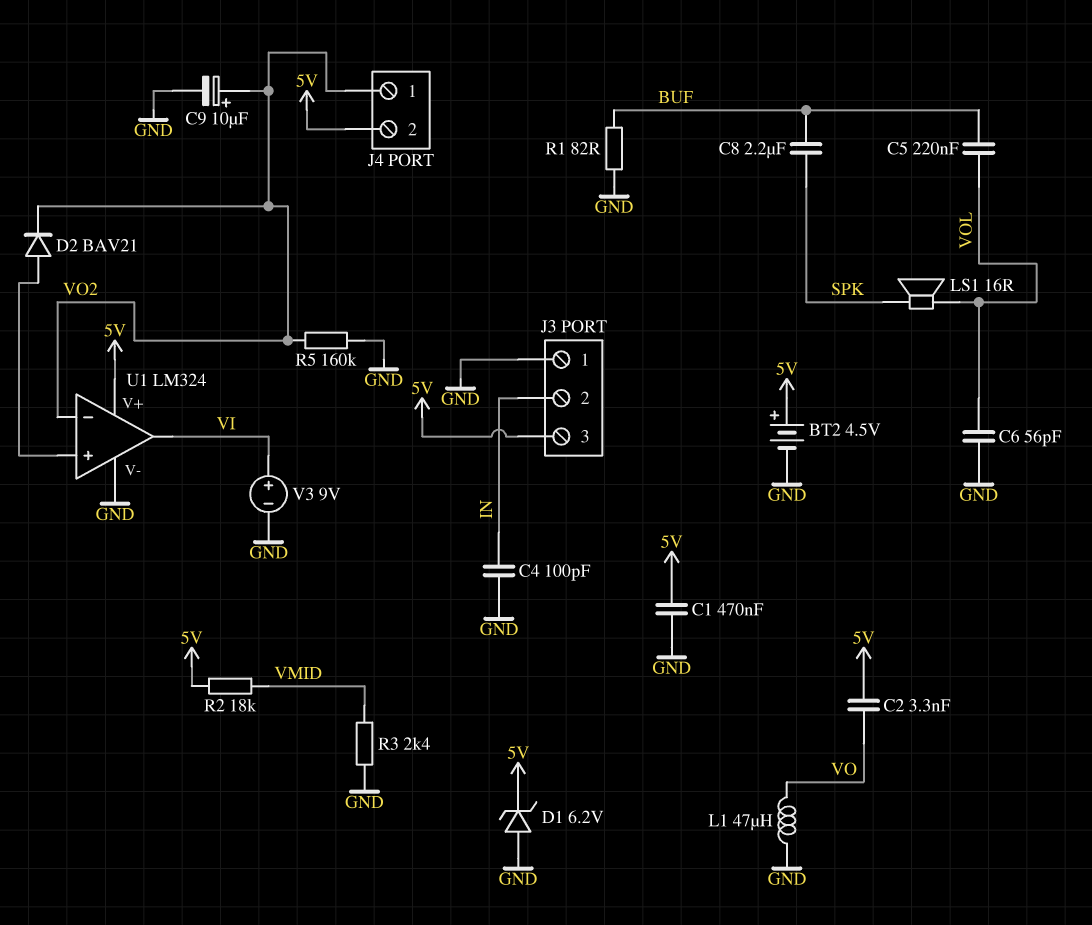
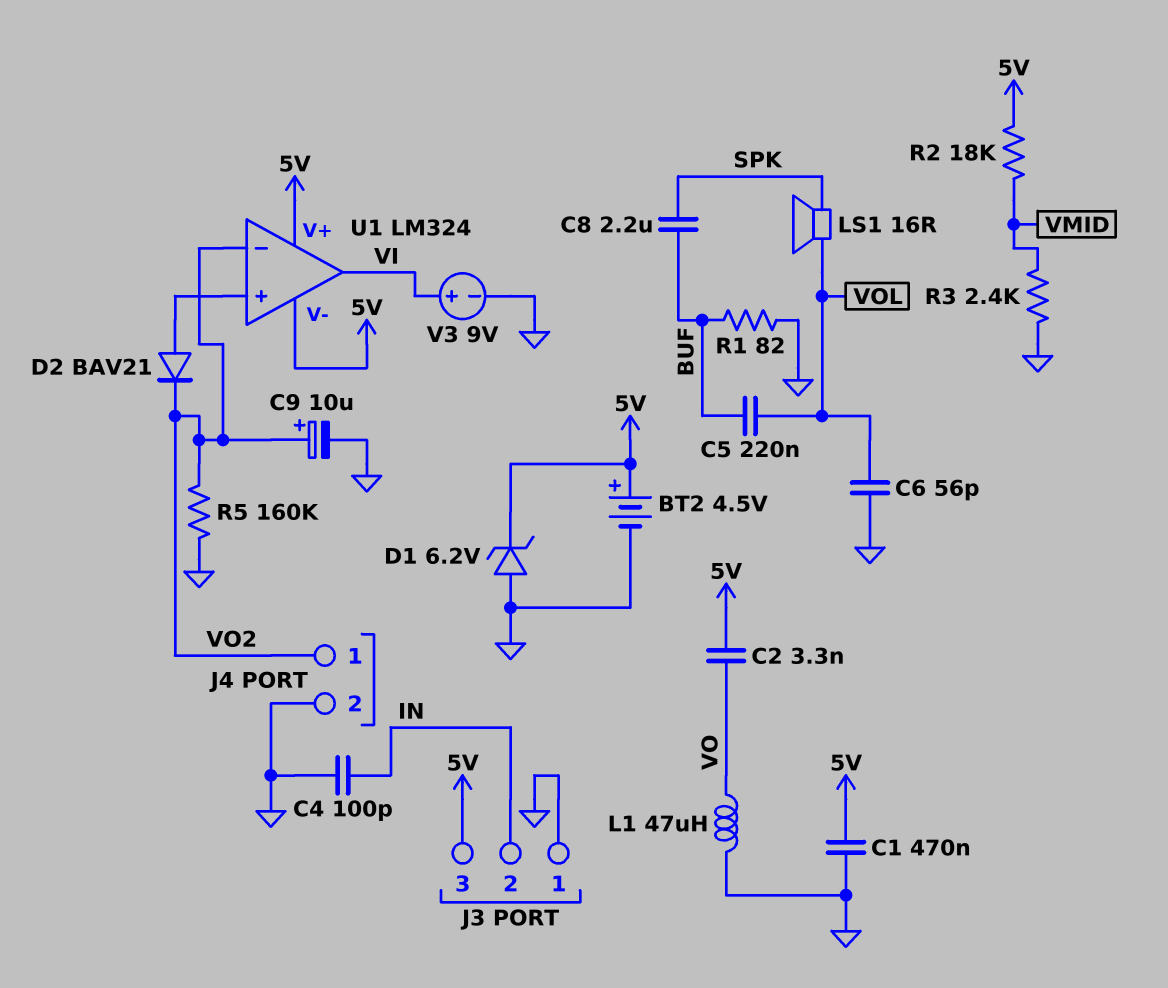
J4 pin 2: 5V -> GND
U1 pin V-: GND -> 5V

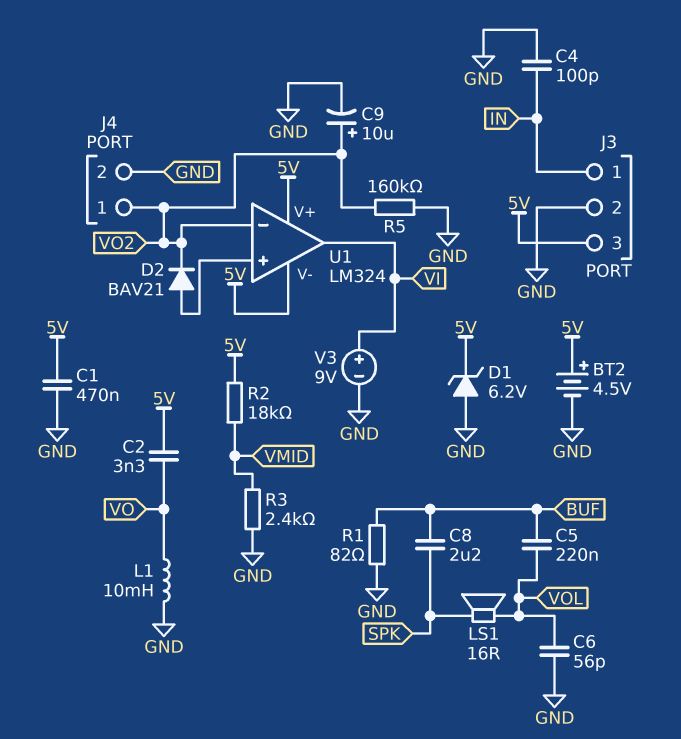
J3 pin 1: GND -> IN
J3 pin 2: IN -> GND
L1: 47uH (GND, VO) -> 10mH (GND, VO)

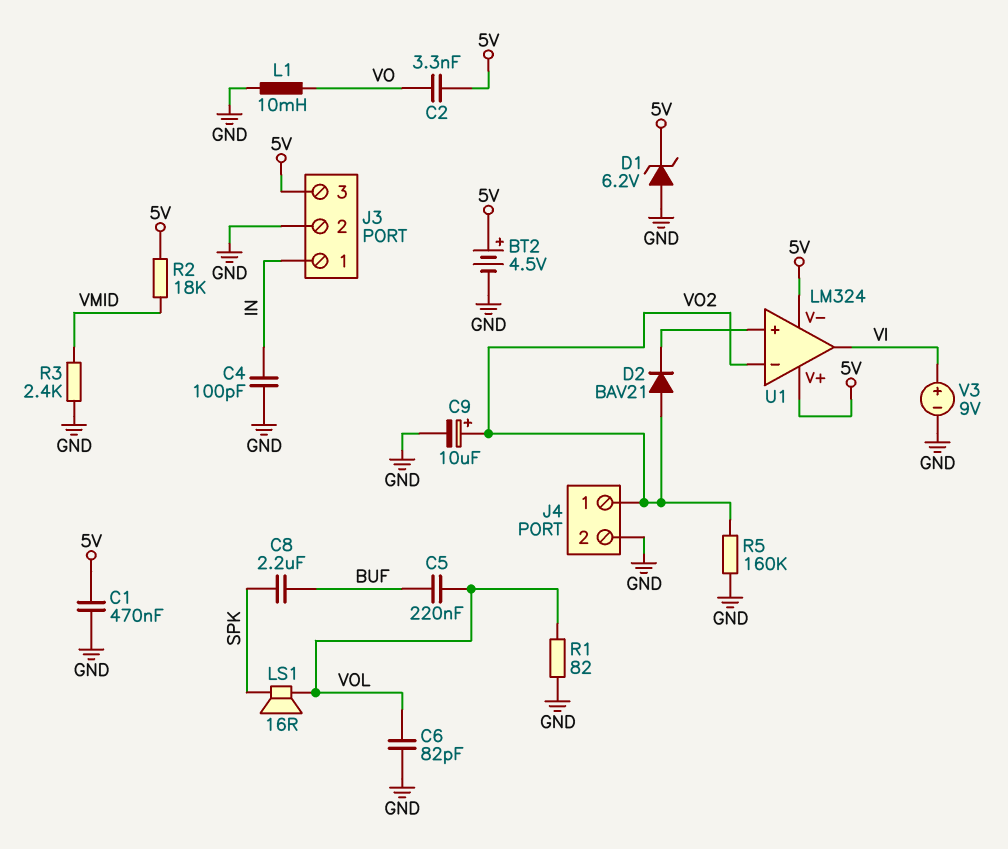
C6: 56pF (GND, VOL) -> 82pF (GND, VOL)
D2: diode BAV21 (A U1/in+, K VO2) -> diode BAV21 (A VO2, K U1/in+)
R1: 82 (BUF, GND) -> 82 (GND, VOL)

